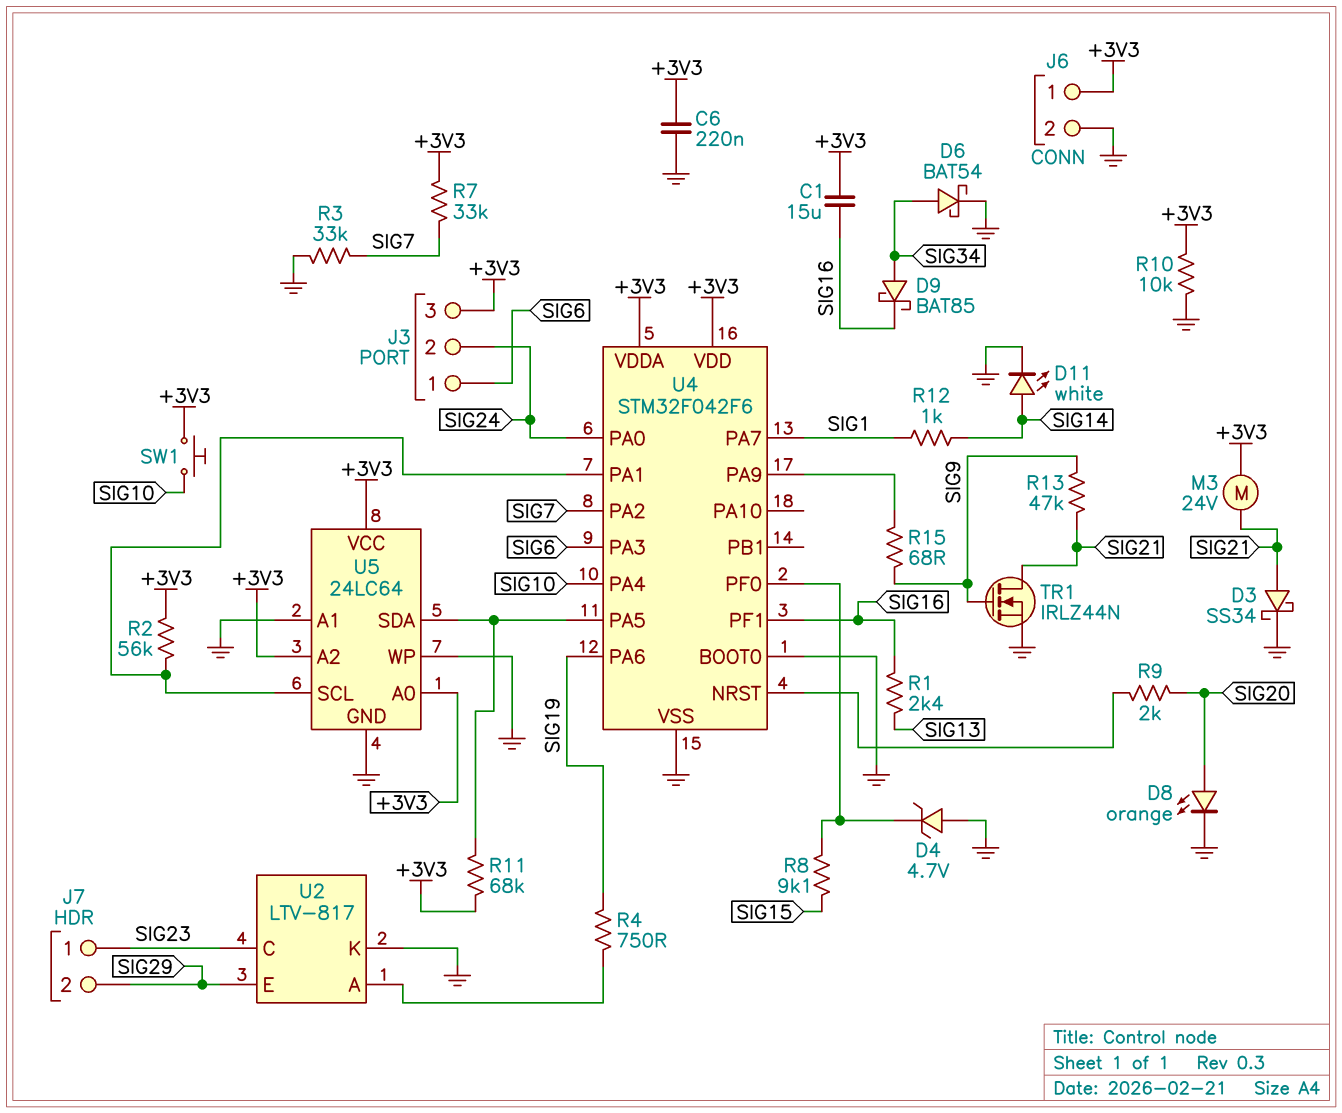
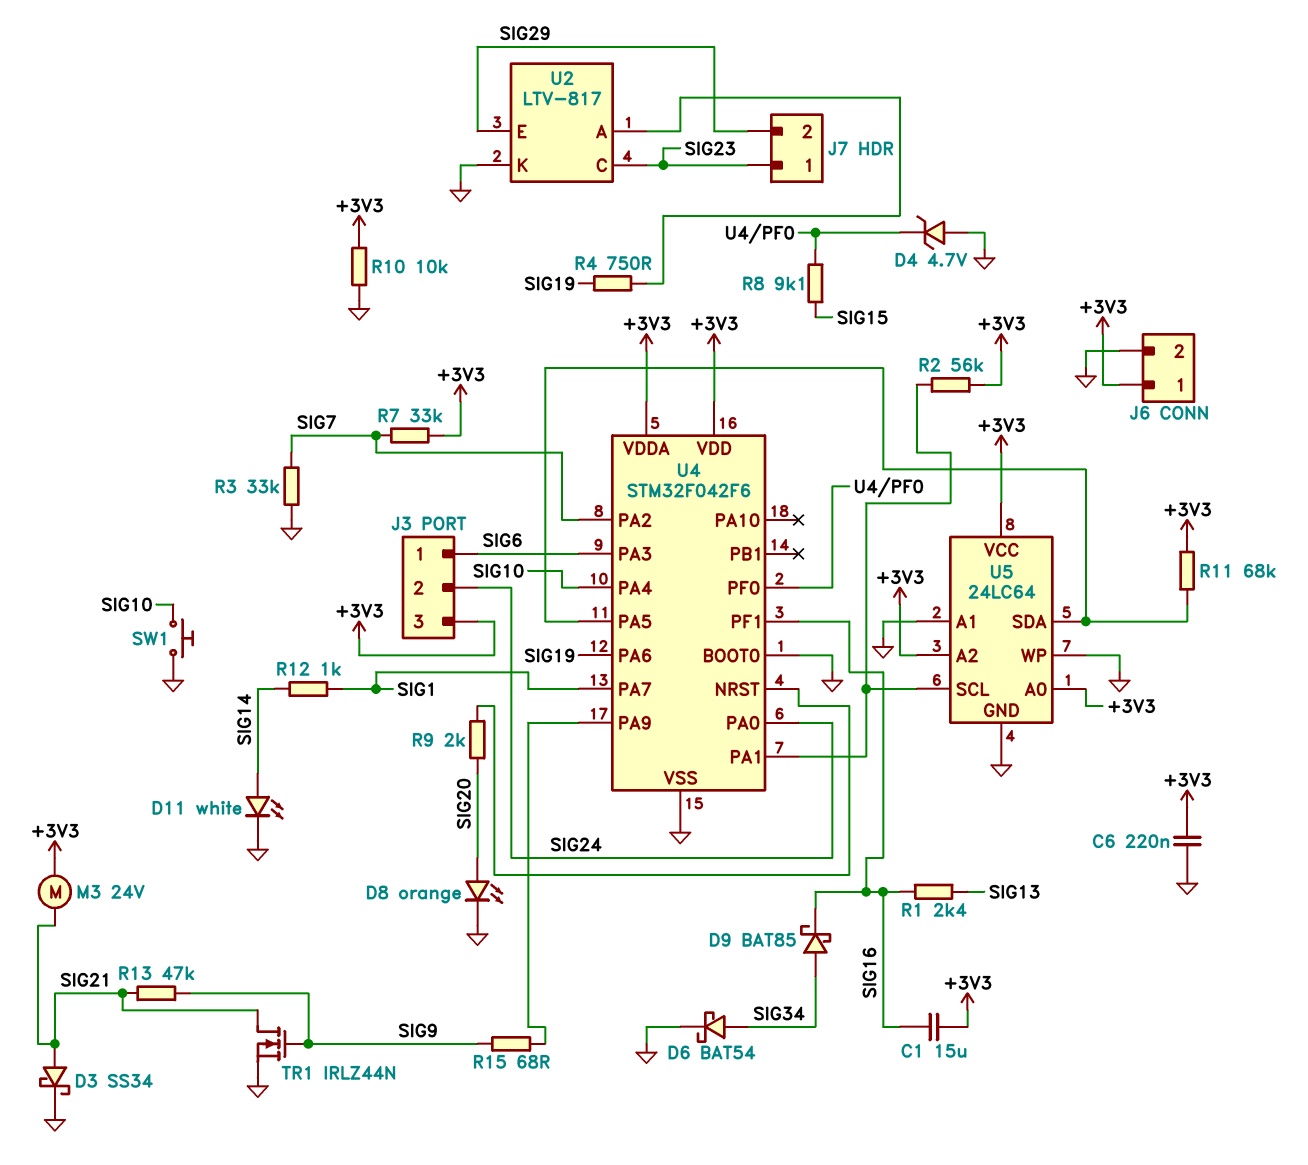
SW1: button (+3V3, SIG10) -> button (GND, SIG10)

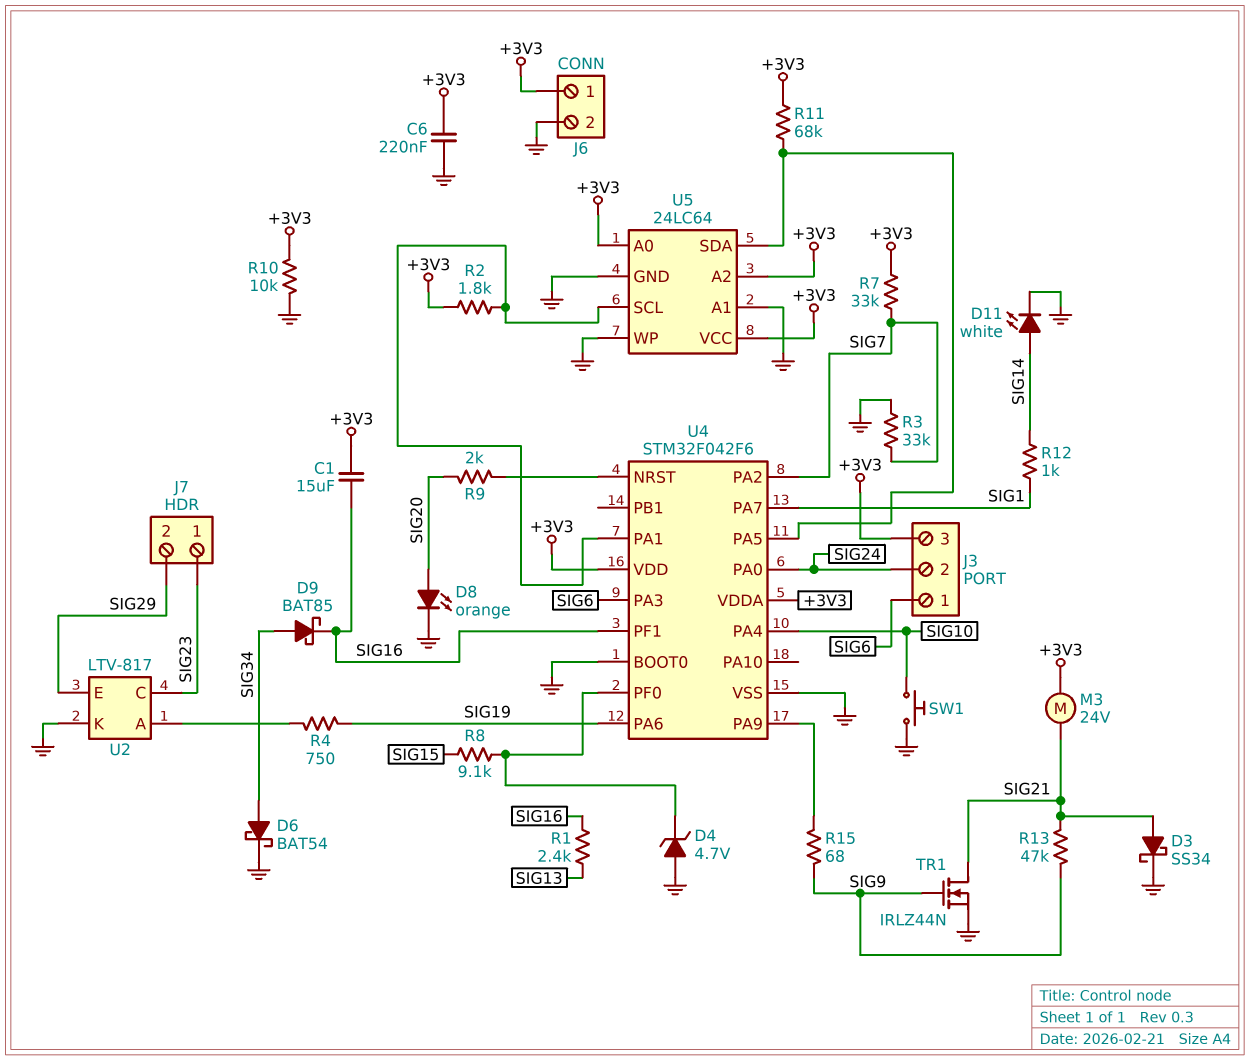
R2: 56k (+3V3, U4/PA1) -> 1.8k (+3V3, U4/PA1)

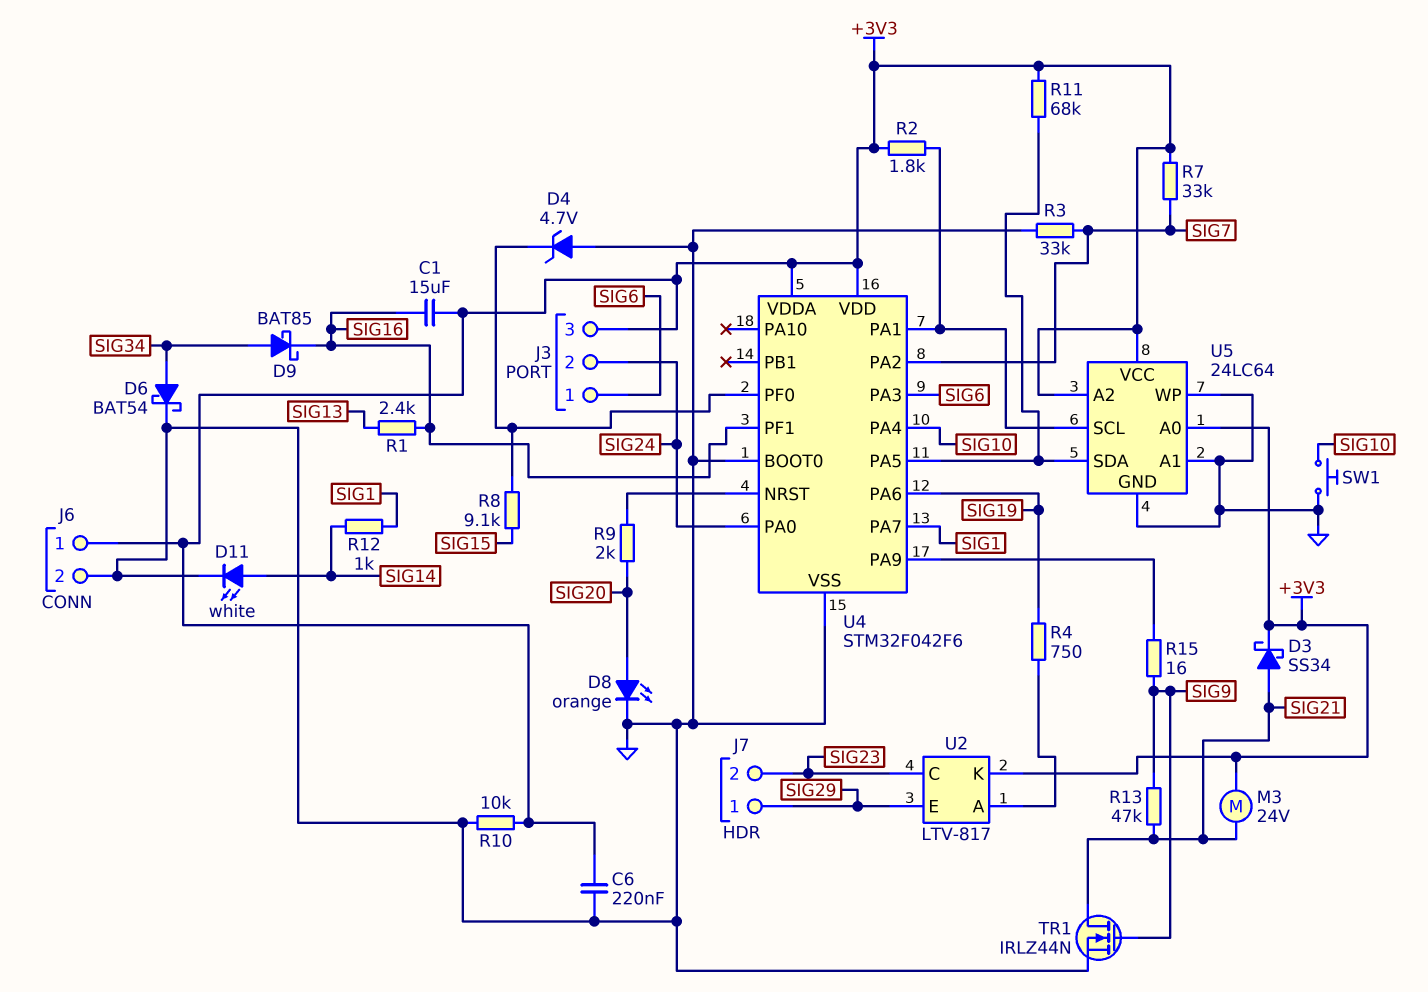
D3: schottky SS34 (A SIG21, K GND) -> schottky SS34 (A SIG21, K +3V3)
J7 pin 1: SIG23 -> SIG29
J7 pin 2: SIG29 -> SIG23
R15: 68 (SIG9, U4/PA9) -> 16 (SIG9, U4/PA9)
U2 pin K: GND -> +3V3

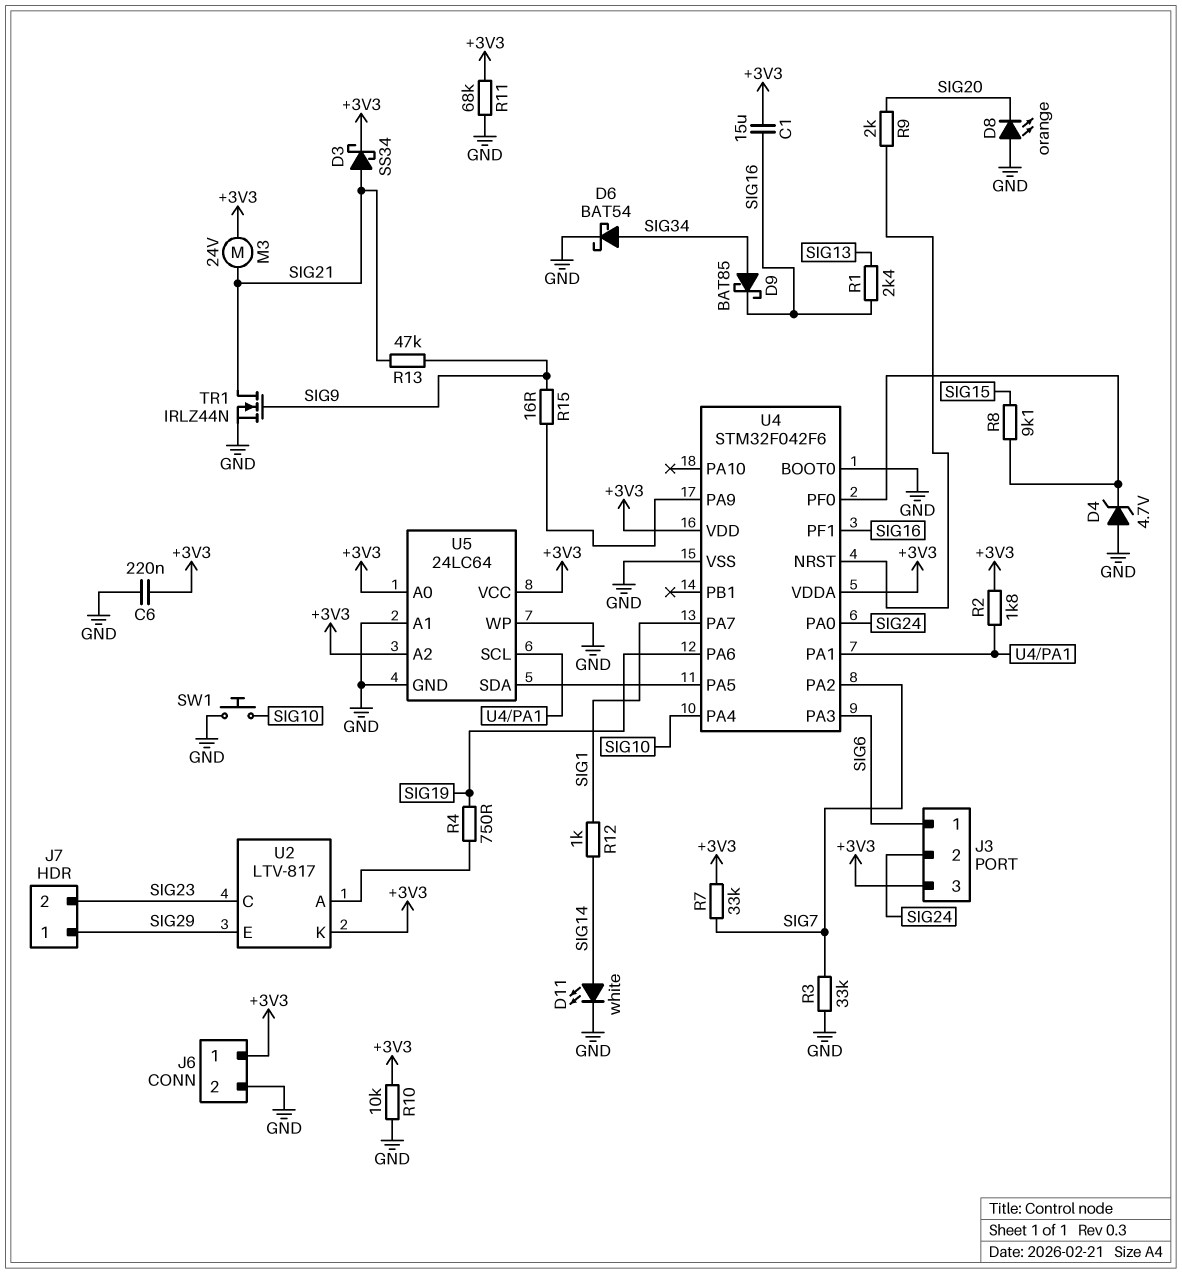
D8: LED orange (A SIG20, K GND) -> LED orange (A GND, K SIG20)
R11: 68k (+3V3, U4/PA5) -> 68k (+3V3, GND)

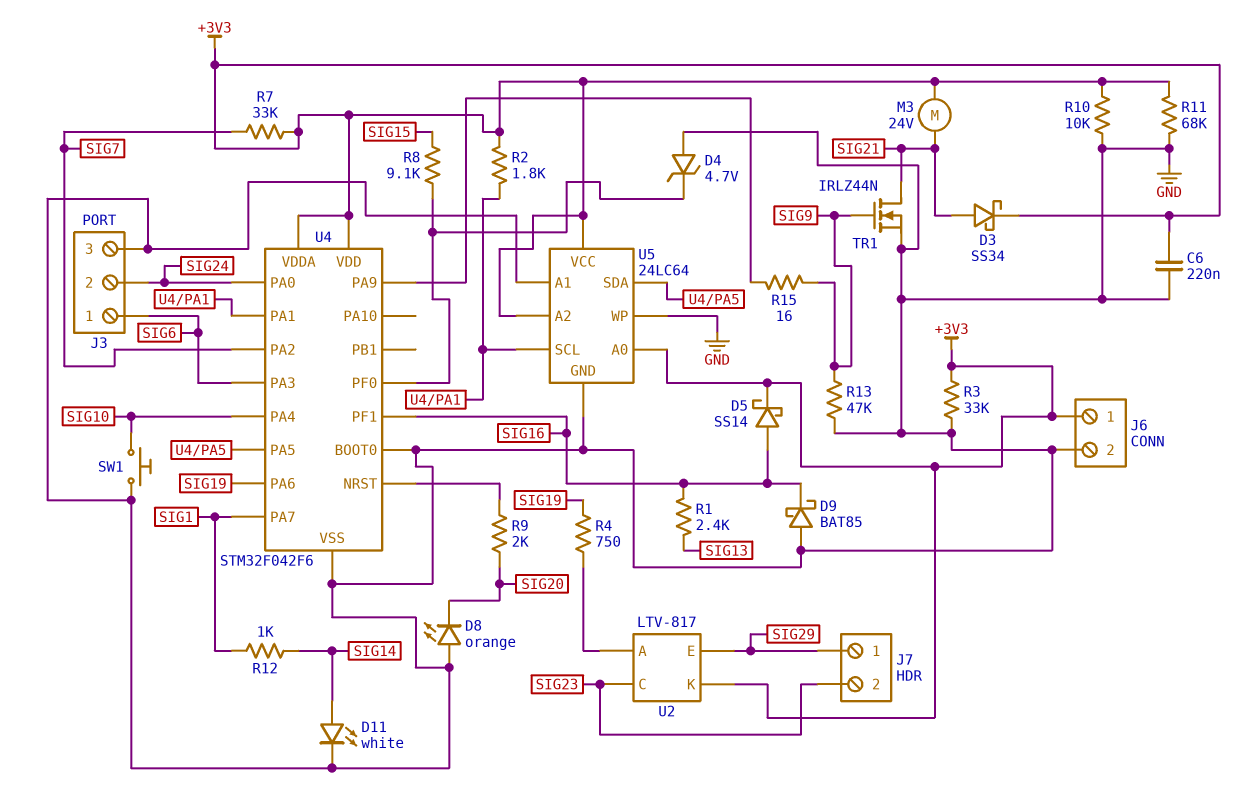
C1: 15uF (+3V3, SIG16) -> none
D5: none -> schottky SS14 (A SIG16, K +3V3)
D6: schottky BAT54 (A SIG34, K GND) -> none
D9: schottky BAT85 (A SIG34, K SIG16) -> schottky BAT85 (A GND, K SIG16)
J3 pin 3: +3V3 -> GND
R3: 33k (GND, SIG7) -> 33k (+3V3, GND)
R13: 47k (SIG9, SIG21) -> 47k (GND, SIG9)

